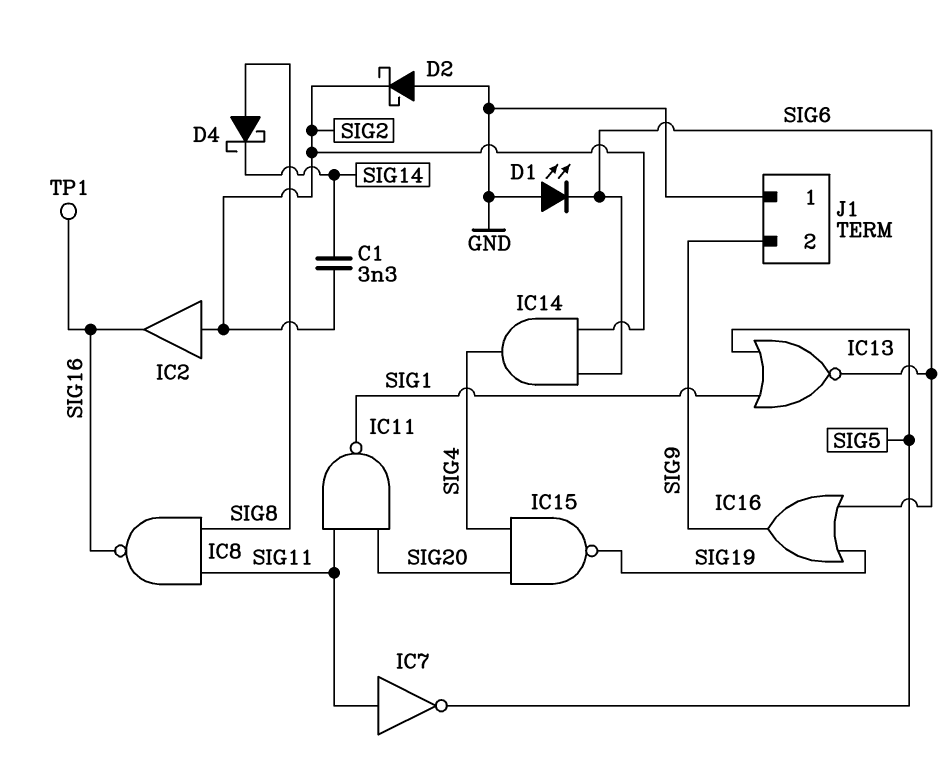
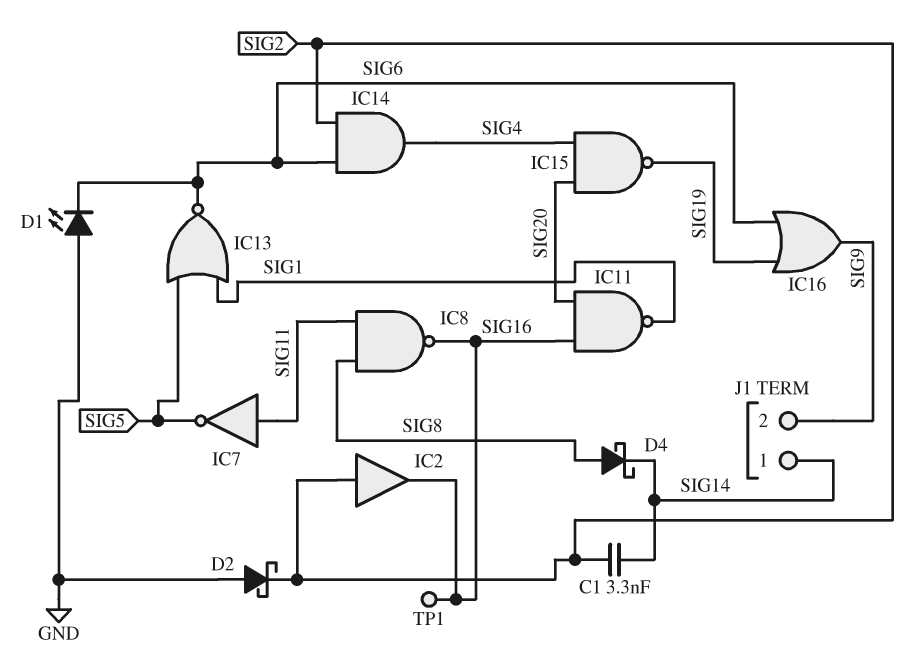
IC11: NAND (in SIG11, in SIG20, out SIG1) -> NAND (in SIG16, in SIG20, out SIG1)
J1 pin 1: GND -> SIG14

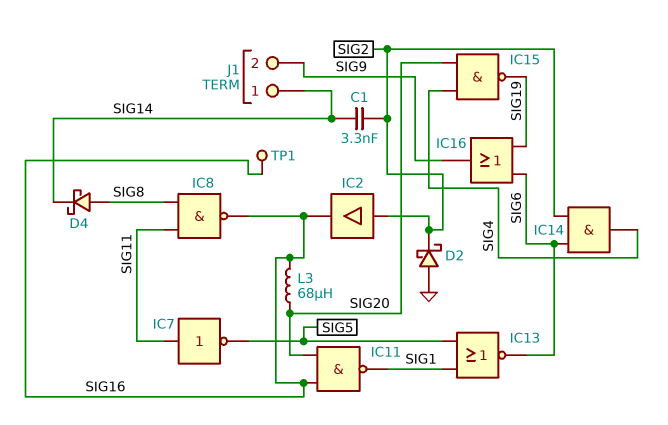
D1: LED (A GND, K SIG6) -> none
L3: none -> 68uH (SIG16, SIG20)

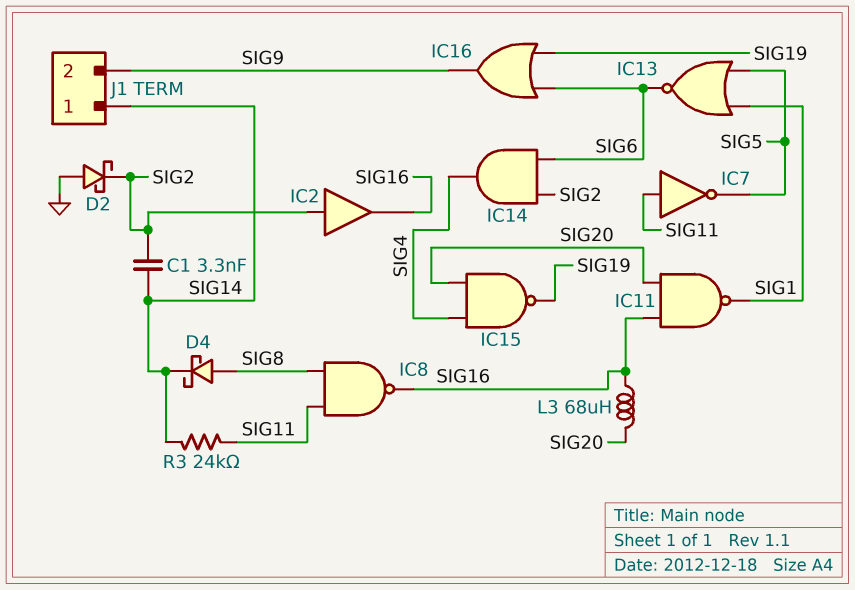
R3: none -> 24k (SIG11, SIG14)
TP1: test point (SIG16) -> none

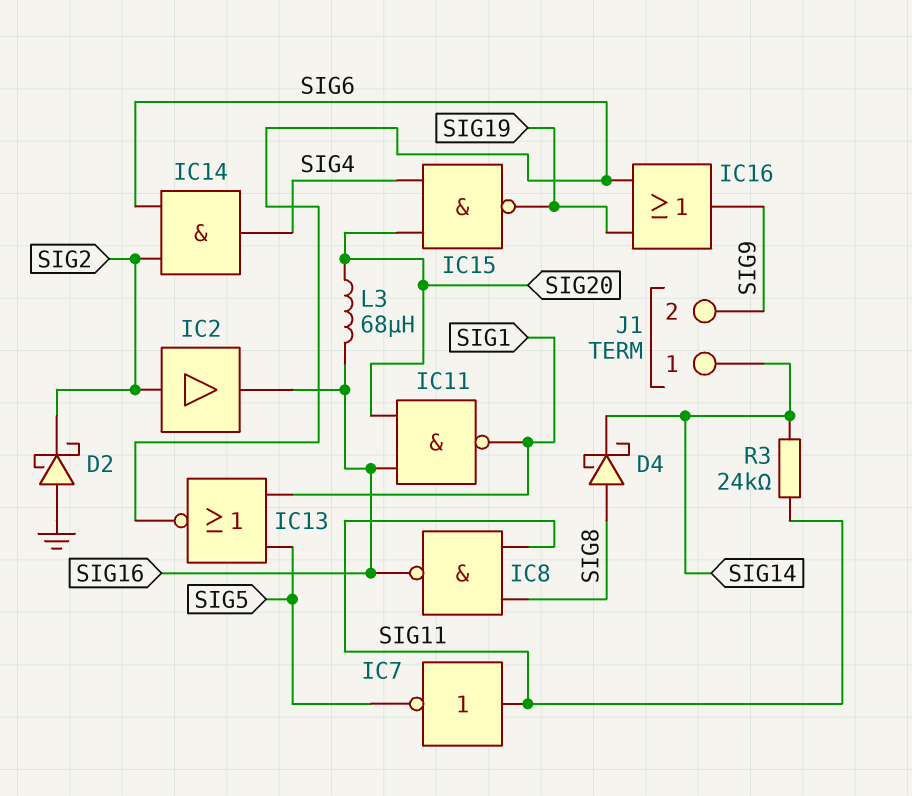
C1: 3.3nF (SIG2, SIG14) -> none

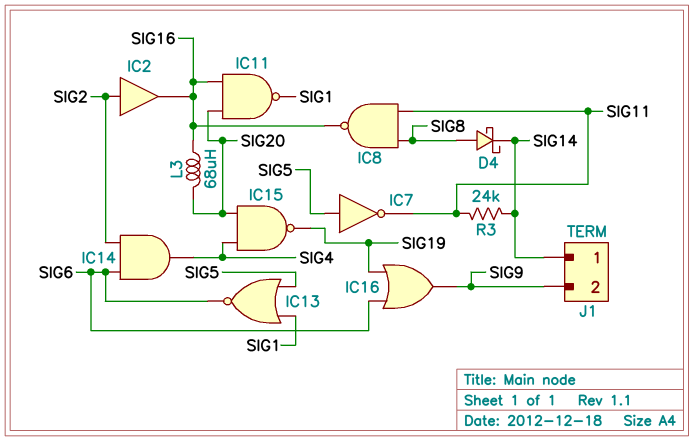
D2: schottky (A GND, K SIG2) -> none
IC7: NOT (in SIG11, out SIG5) -> NOT (in SIG5, out SIG11)

